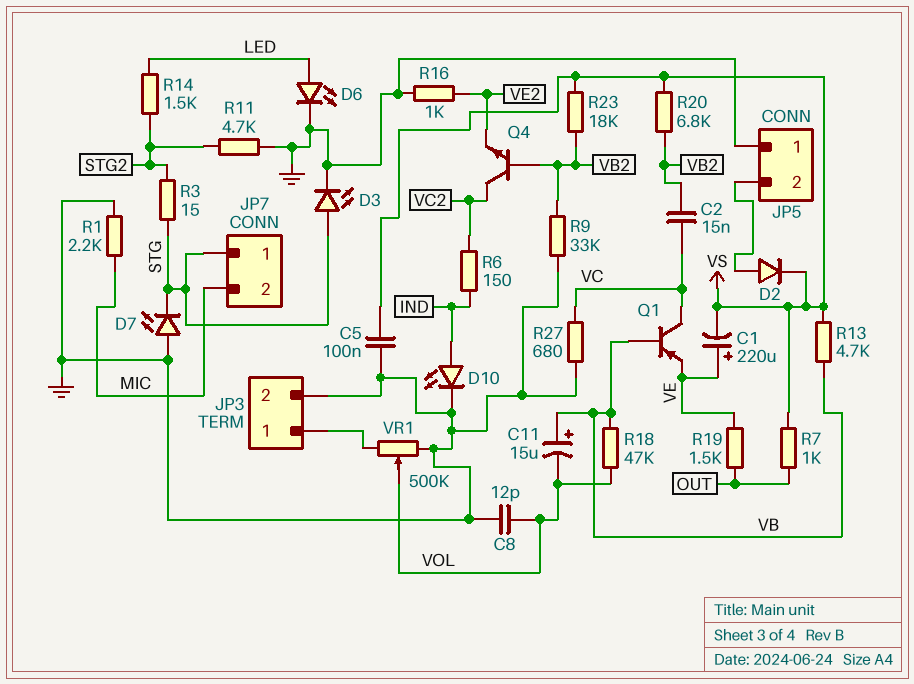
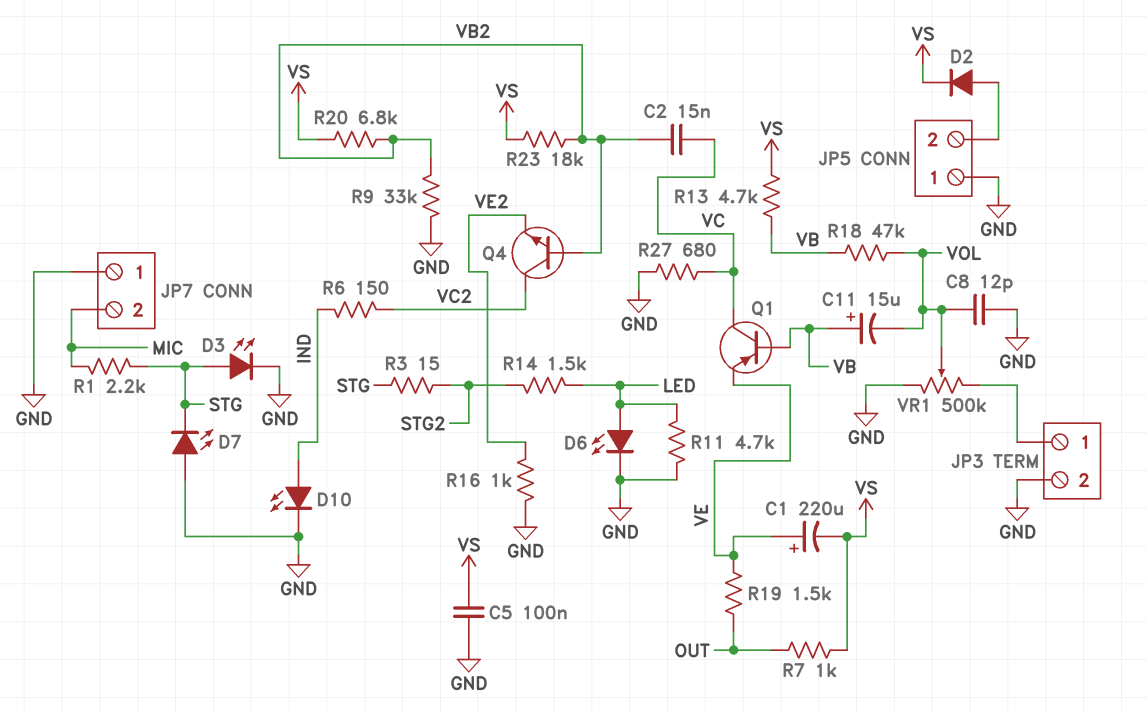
JP7 pin 1: STG -> GND
R1: 2.2k (GND, MIC) -> 2.2k (MIC, STG)
R11: 4.7k (GND, STG2) -> 4.7k (GND, LED)

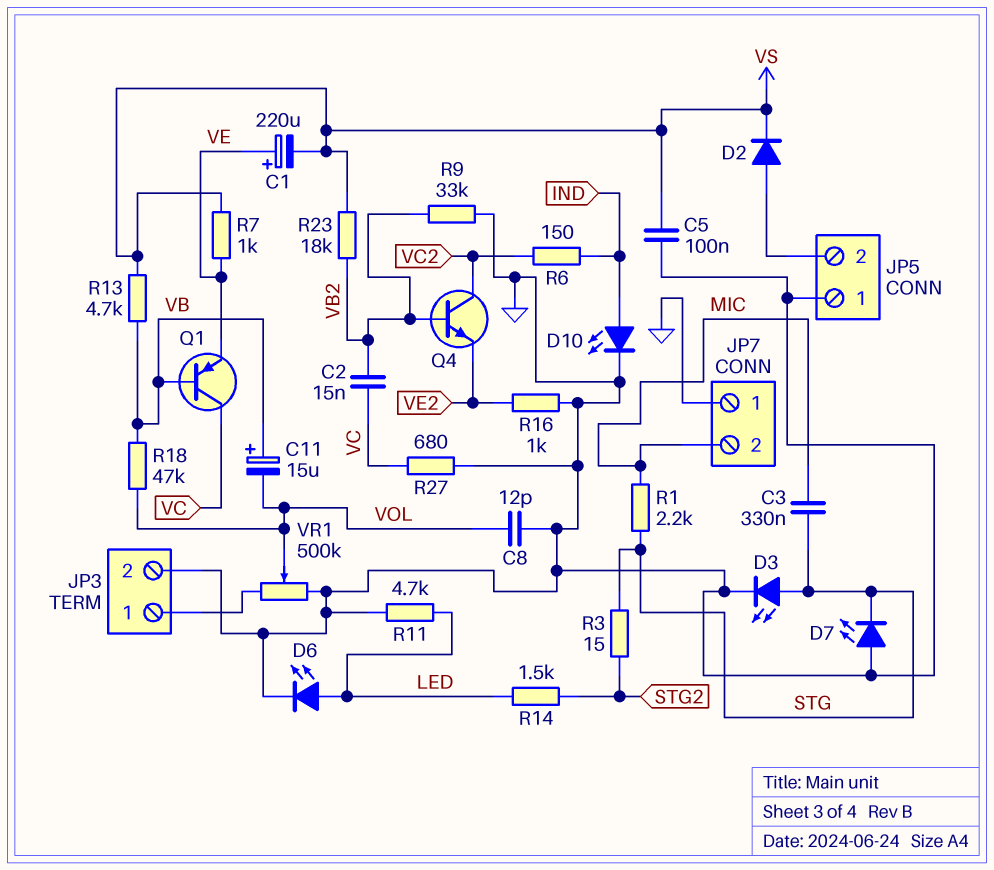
C3: none -> 330nF (MIC, STG)
R7: 1k (OUT, VS) -> 1k (VE, VS)
R19: 1.5k (OUT, VE) -> none
R20: 6.8k (VB2, VS) -> none

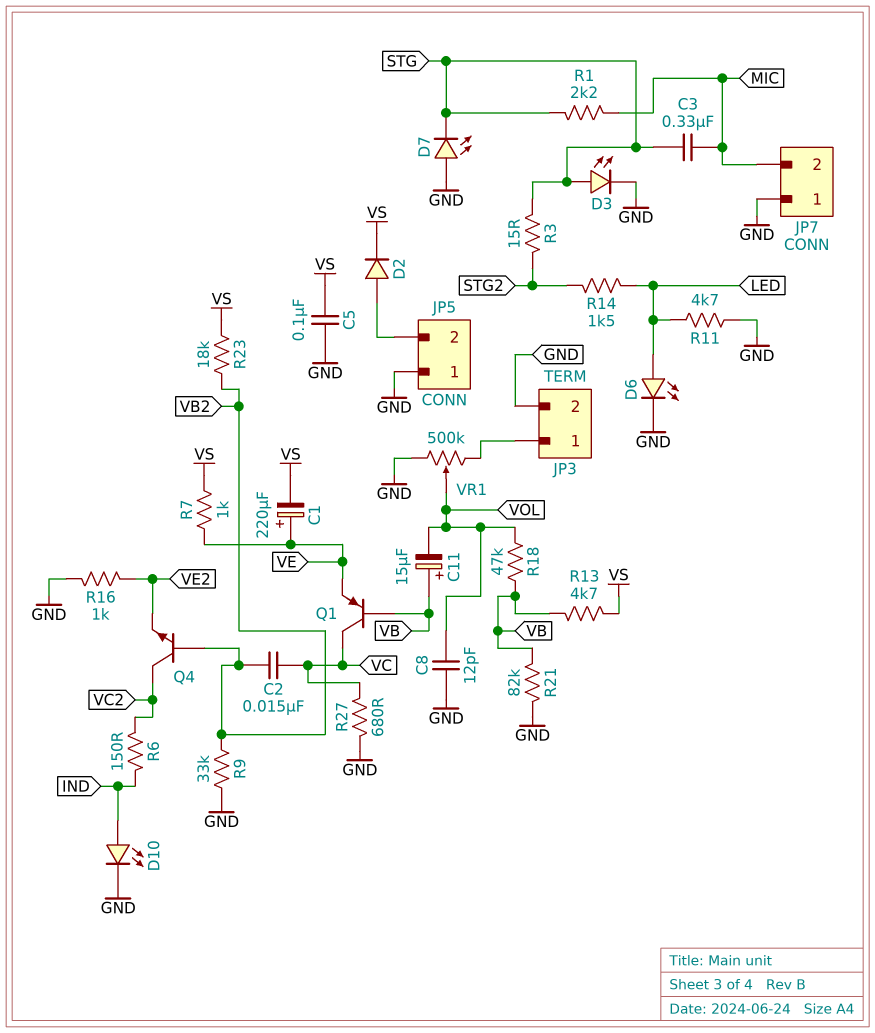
R21: none -> 82k (GND, VB)

